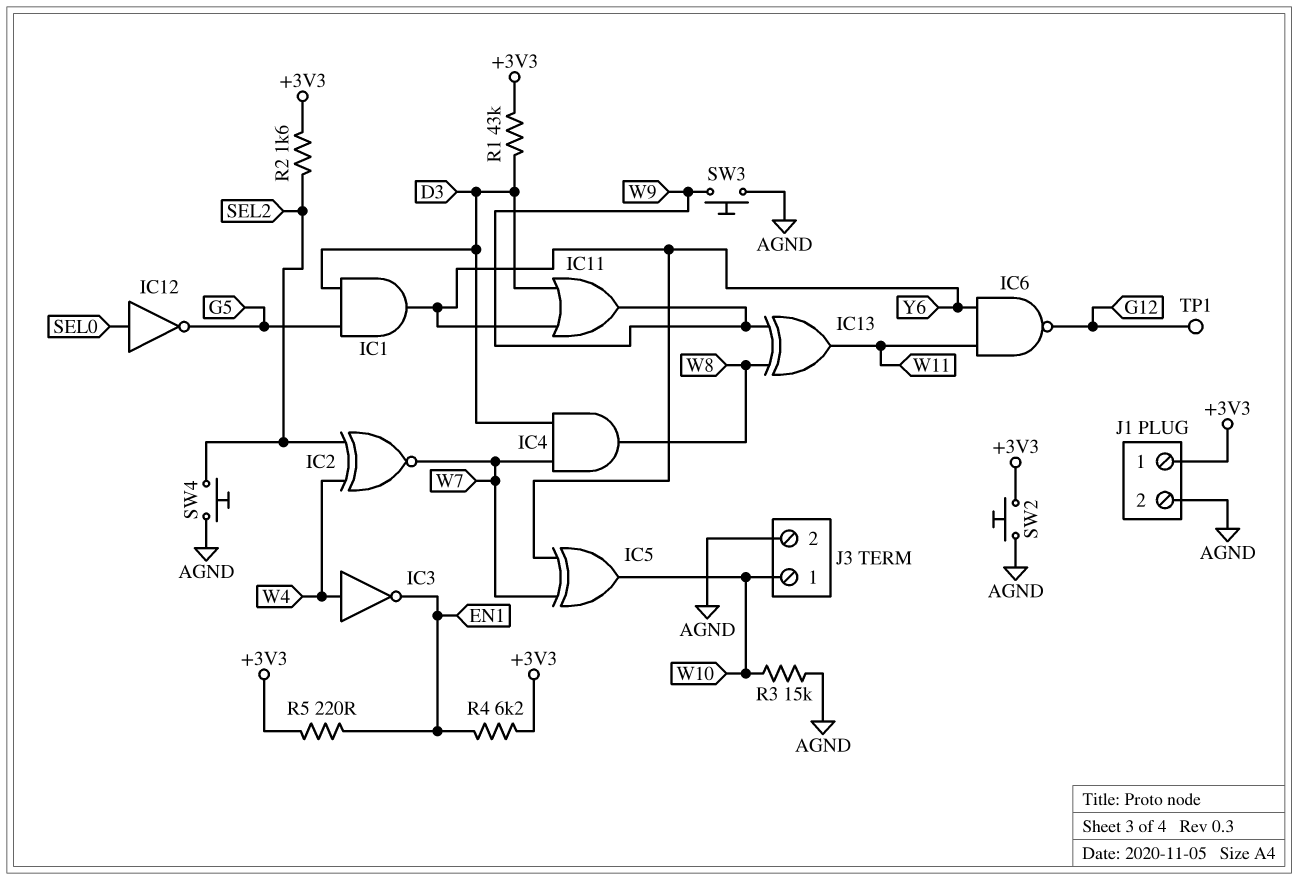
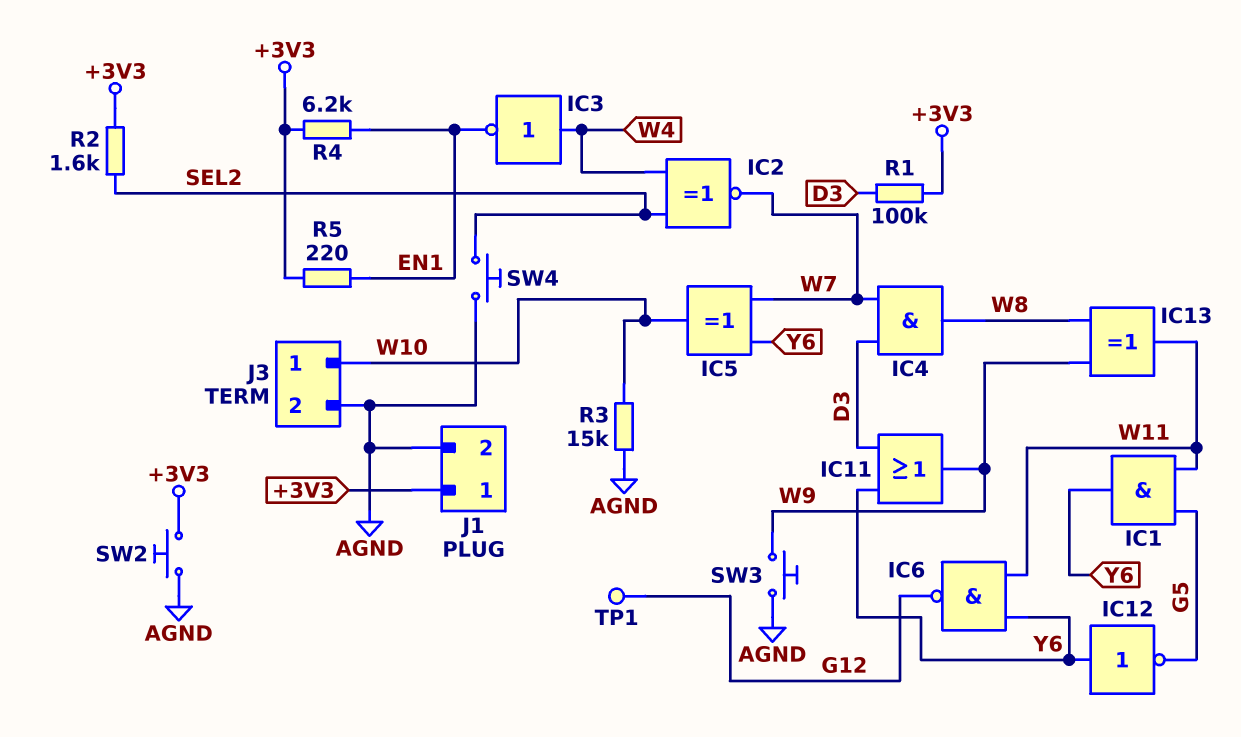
IC1: AND (in D3, in G5, out Y6) -> AND (in G5, in W11, out Y6)
IC12: NOT (in SEL0, out G5) -> NOT (in Y6, out G5)
R1: 43k (+3V3, D3) -> 100k (+3V3, D3)

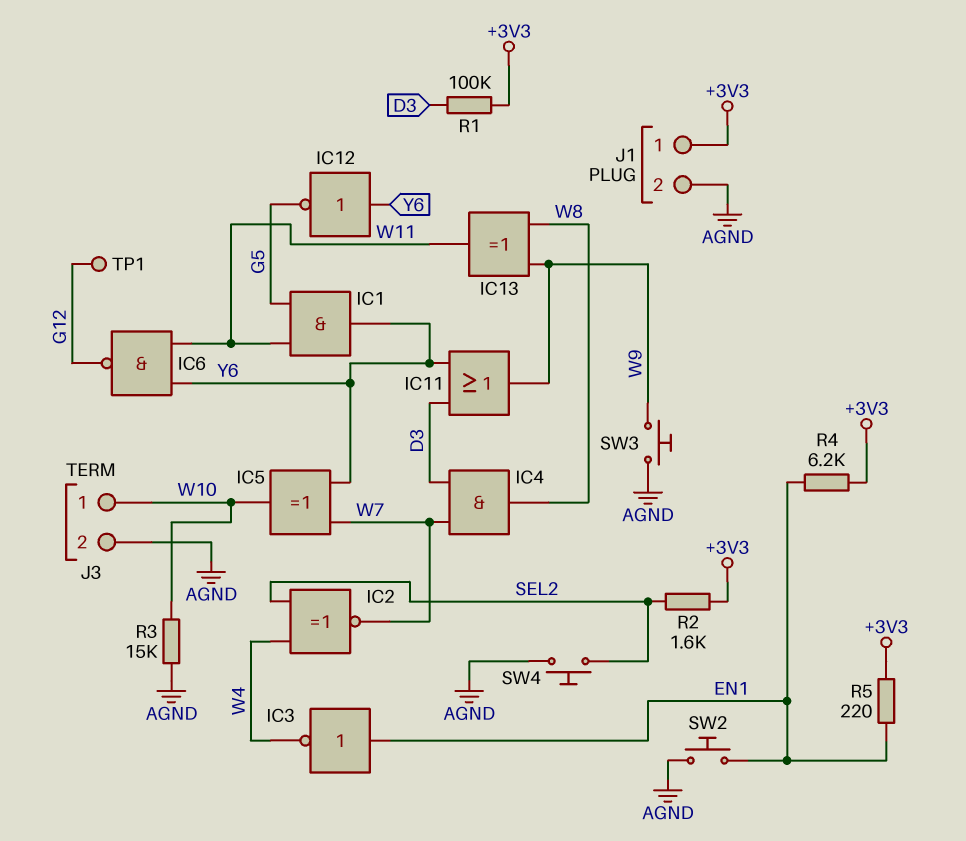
IC3: NOT (in W4, out EN1) -> NOT (in EN1, out W4)
SW2: button (+3V3, AGND) -> button (AGND, EN1)

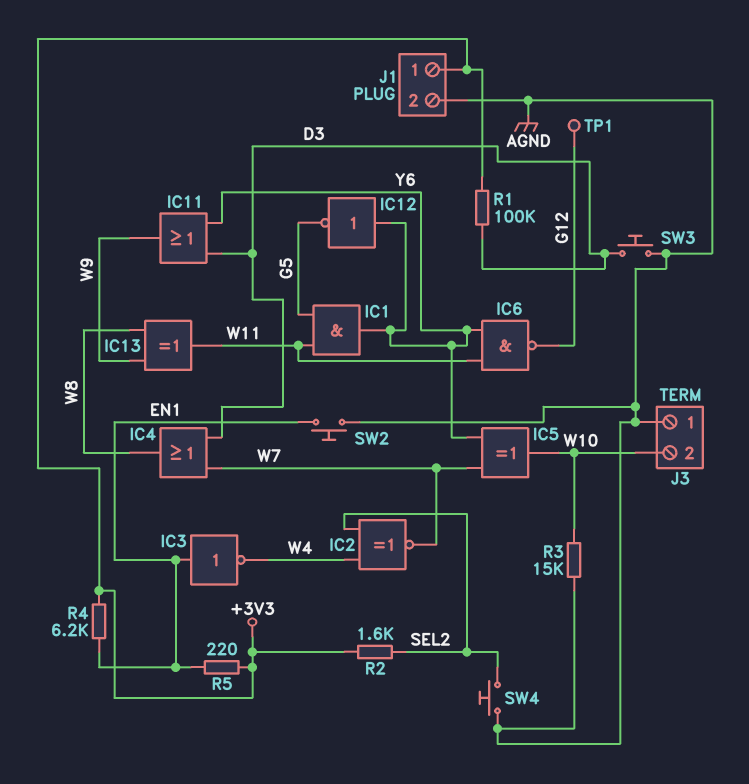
IC4: AND (in D3, in W7, out W8) -> OR (in D3, in W7, out W8)
J3 pin 1: W10 -> AGND
J3 pin 2: AGND -> W10
SW3: button (AGND, W9) -> button (AGND, D3)

